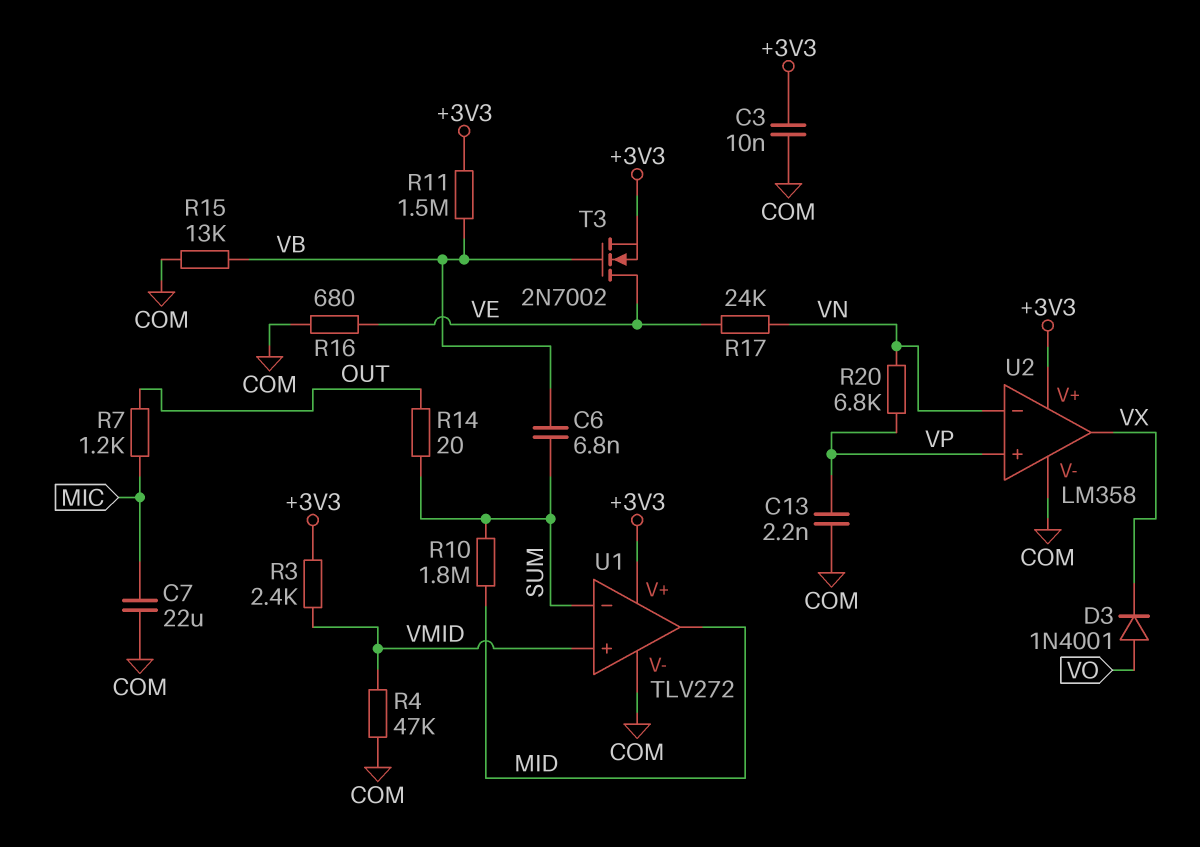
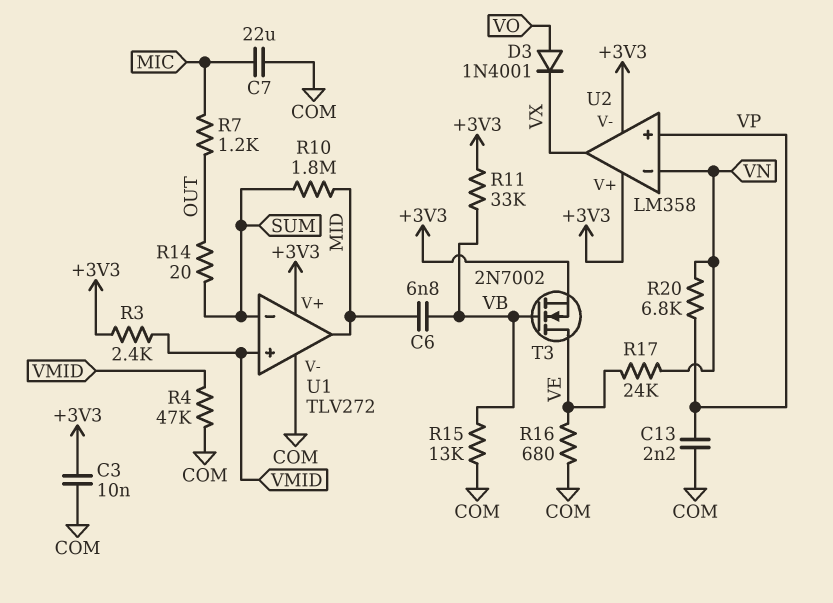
C6: 6.8nF (SUM, VB) -> 6.8nF (MID, VB)
R11: 1.5M (+3V3, VB) -> 33k (+3V3, VB)
U2 pin V-: COM -> +3V3

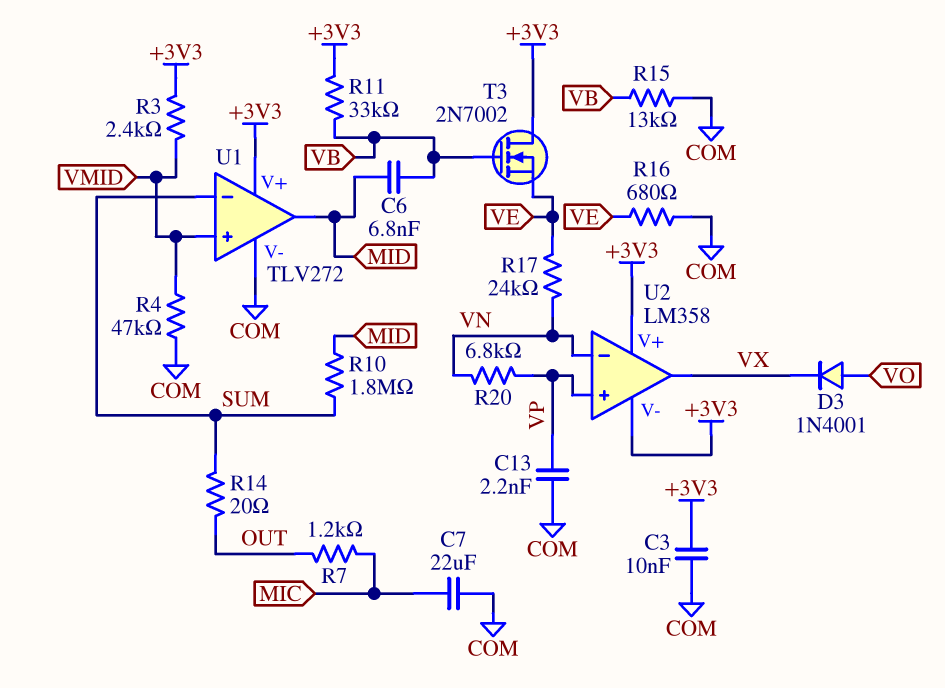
T3: NMOS 2N7002 (G VB, D VE, S +3V3) -> NMOS 2N7002 (G VB, D +3V3, S VE)

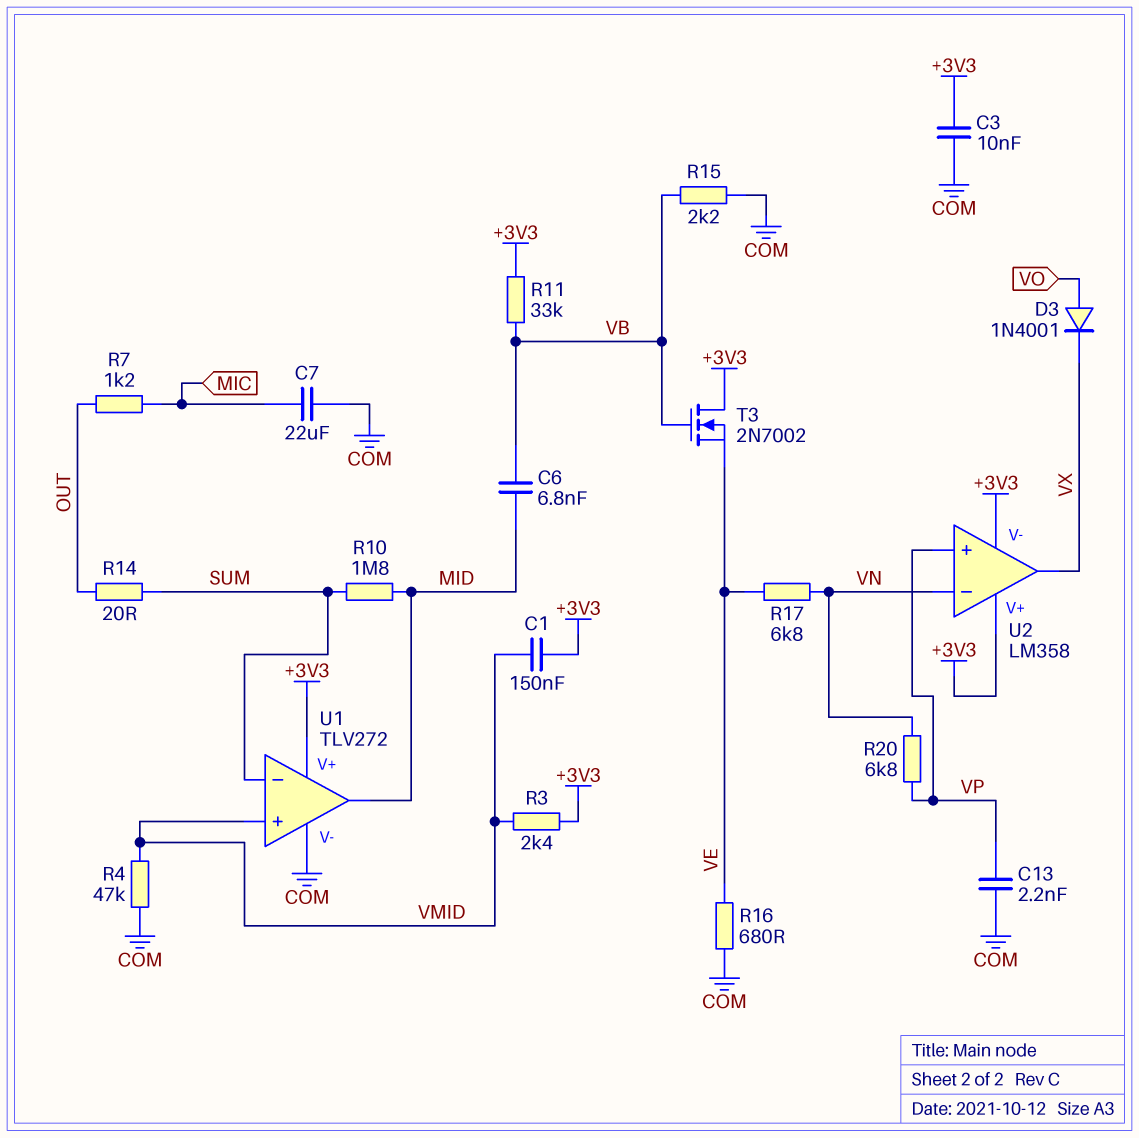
C1: none -> 150nF (+3V3, VMID)
R15: 13k (COM, VB) -> 2.2k (COM, VB)
R17: 24k (VE, VN) -> 6.8k (VE, VN)

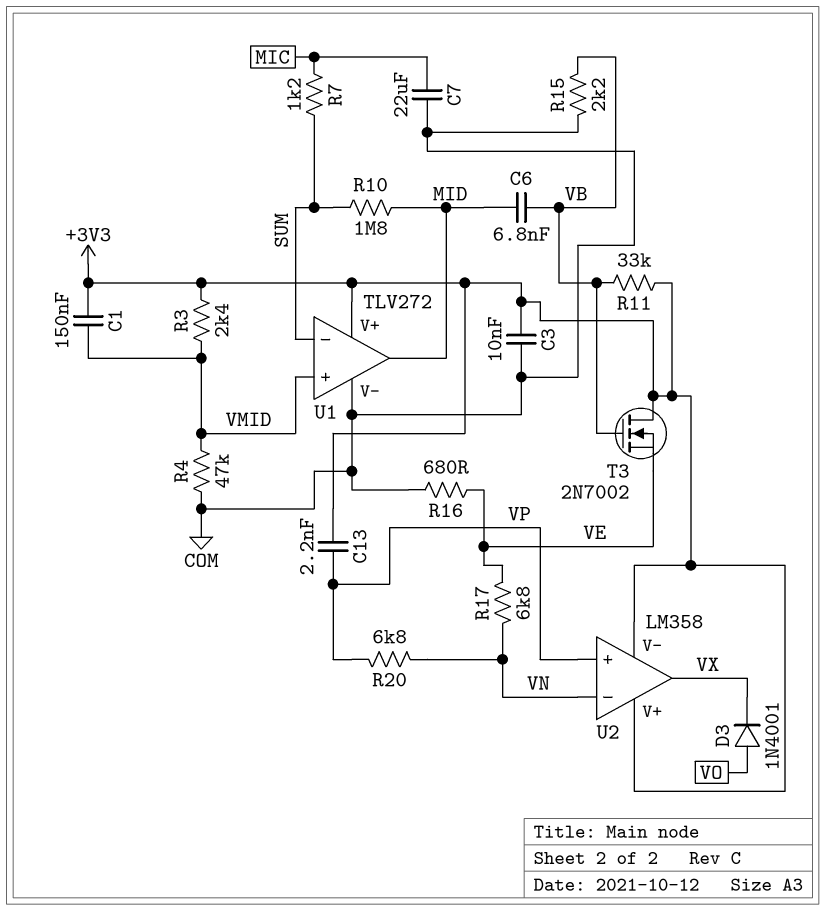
C13: 2.2nF (COM, VP) -> 2.2nF (+3V3, VP)
R7: 1.2k (MIC, OUT) -> 1.2k (MIC, SUM)
R14: 20 (OUT, SUM) -> none

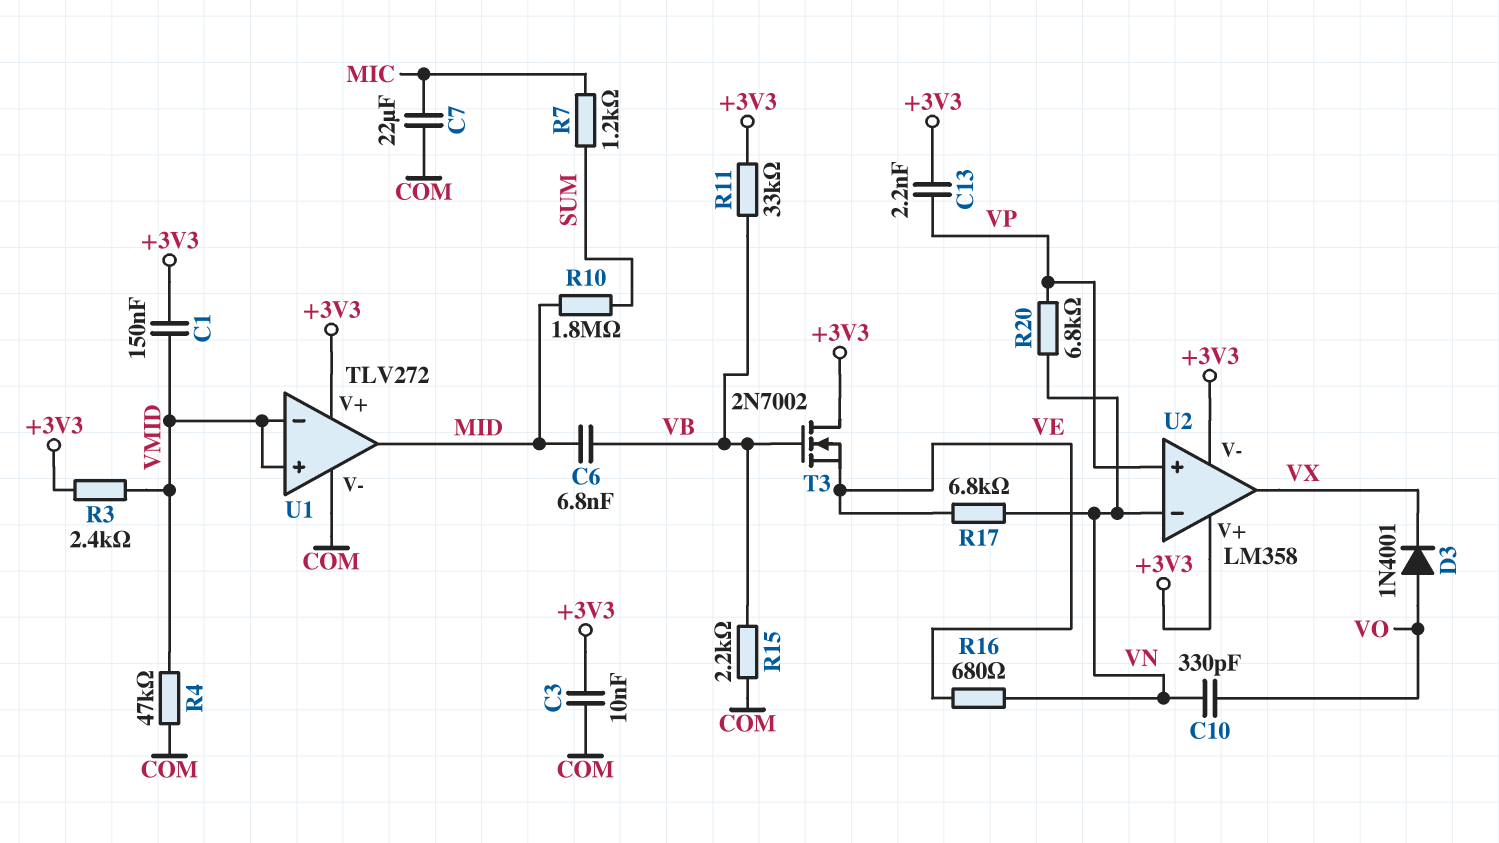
C10: none -> 330pF (VN, VO)
R16: 680 (COM, VE) -> 680 (VE, VN)
U1 pin in-: SUM -> VMID

